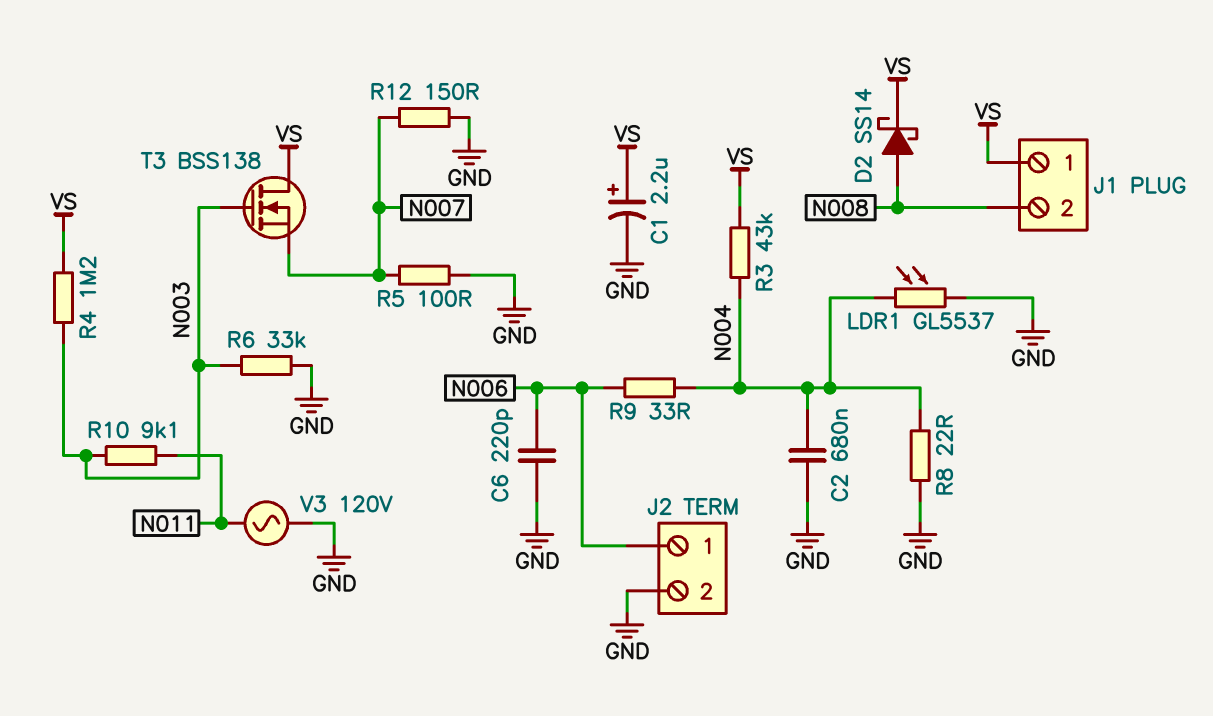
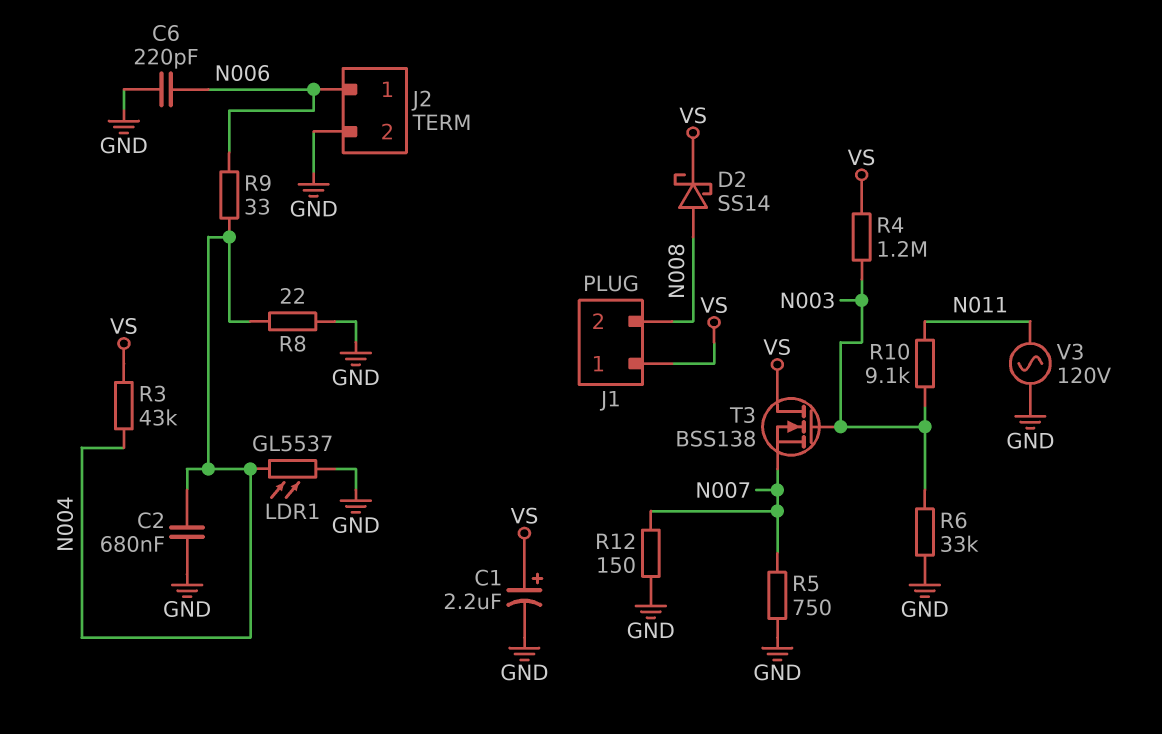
R5: 100 (GND, N007) -> 750 (GND, N007)

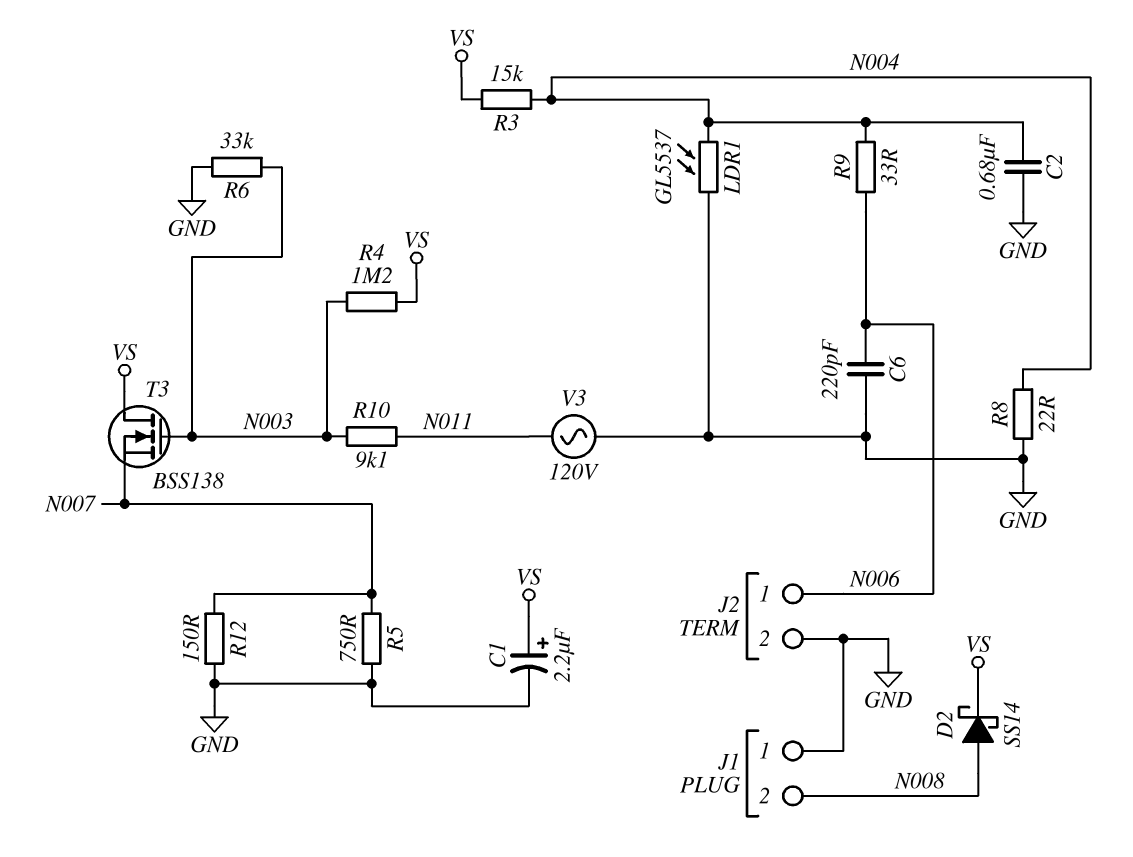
J1 pin 1: VS -> GND
R3: 43k (N004, VS) -> 15k (N004, VS)

